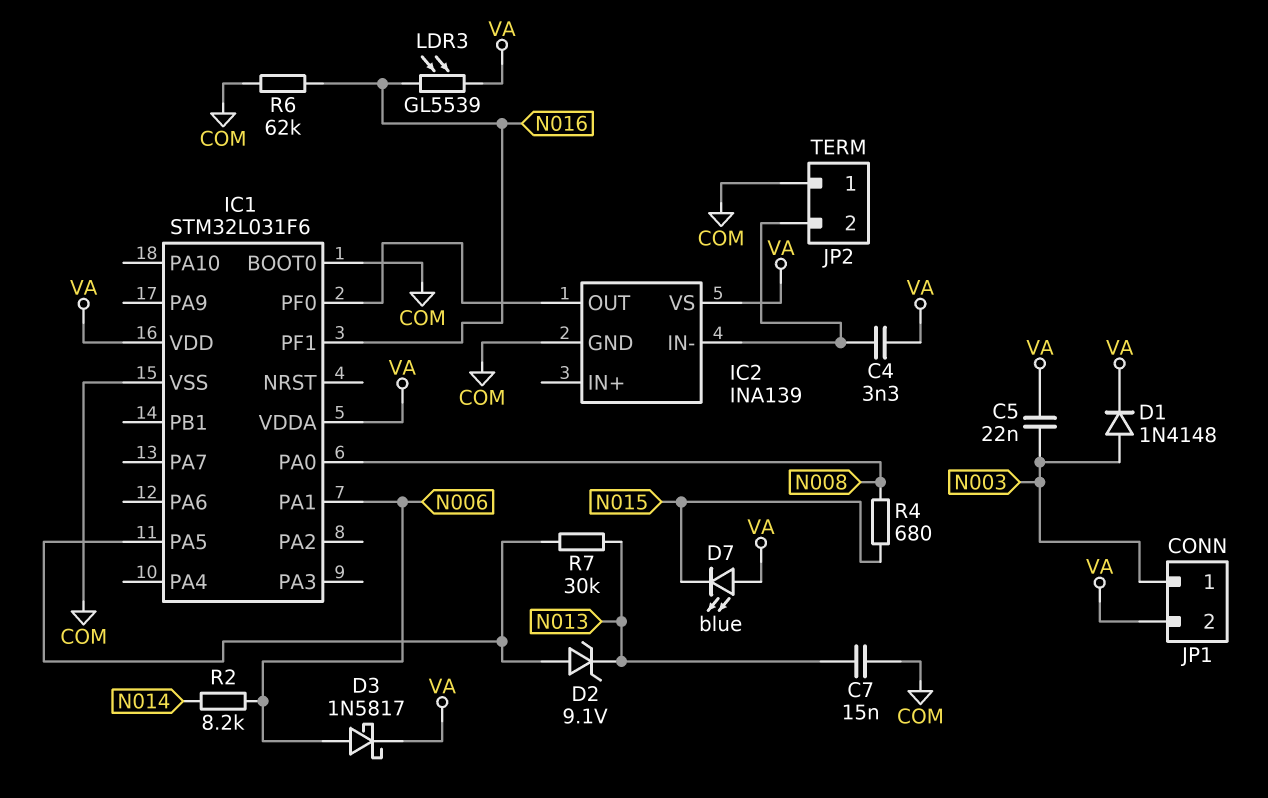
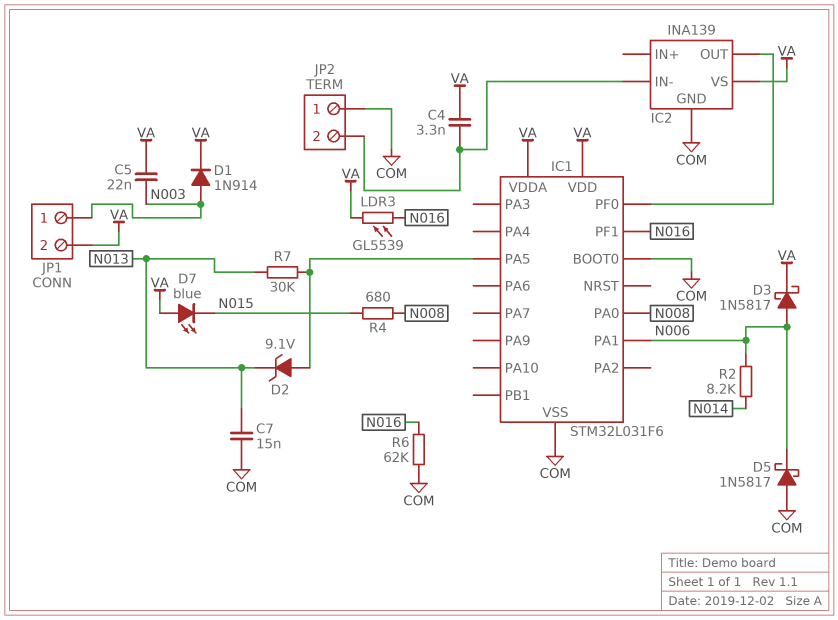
D1: diode 1N4148 (A N003, K VA) -> diode 1N914 (A N003, K VA)
D5: none -> schottky 1N5817 (A COM, K N006)

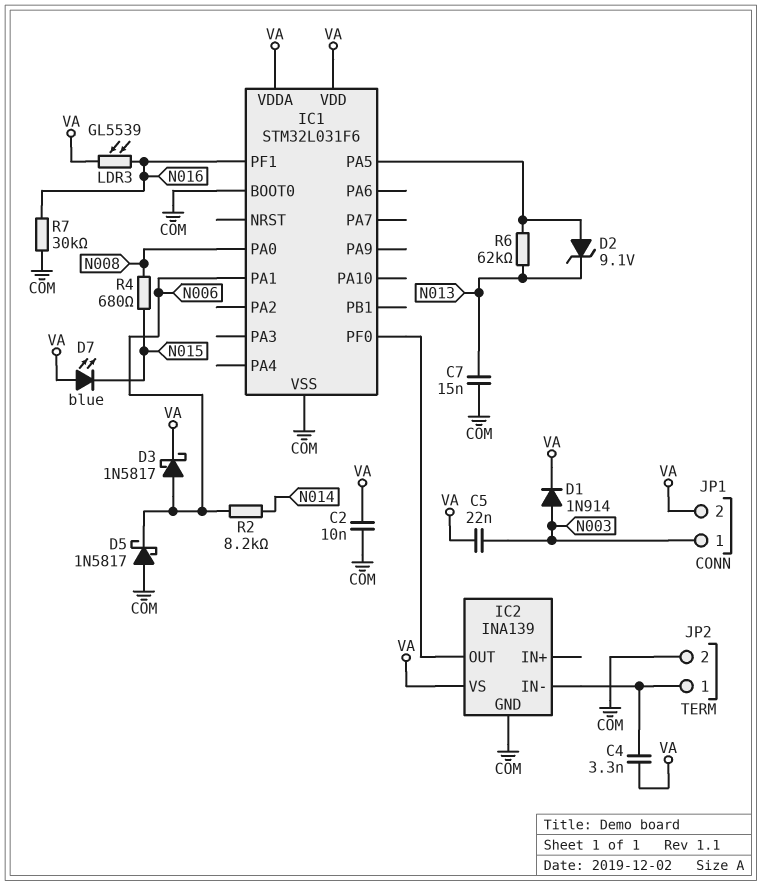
C2: none -> 10nF (COM, VA)
JP2 pin 1: COM -> IC2/IN-
JP2 pin 2: IC2/IN- -> COM
R6: 62k (COM, N016) -> 62k (IC1/PA5, N013)
R7: 30k (IC1/PA5, N013) -> 30k (COM, N016)

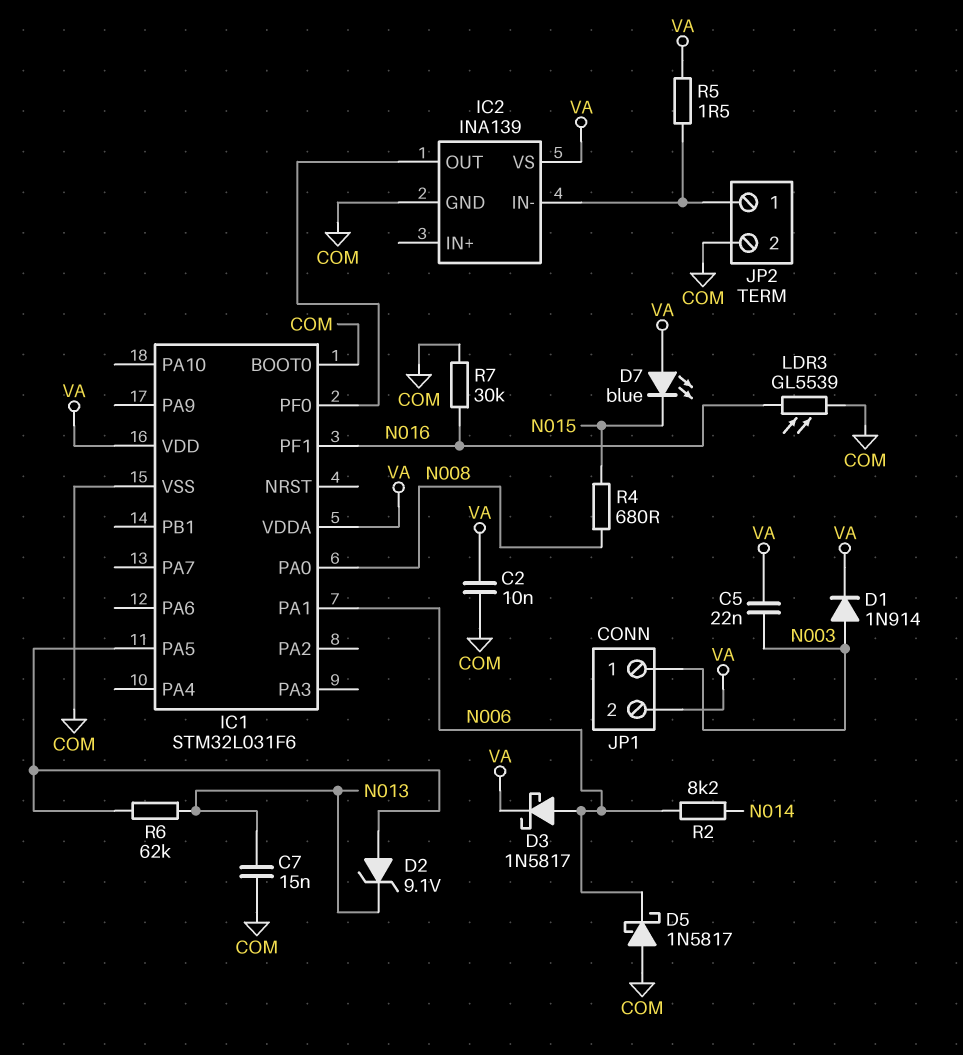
C4: 3.3nF (IC2/IN-, VA) -> none
LDR3: GL5539 (N016, VA) -> GL5539 (COM, N016)
R5: none -> 1.5 (IC2/IN-, VA)

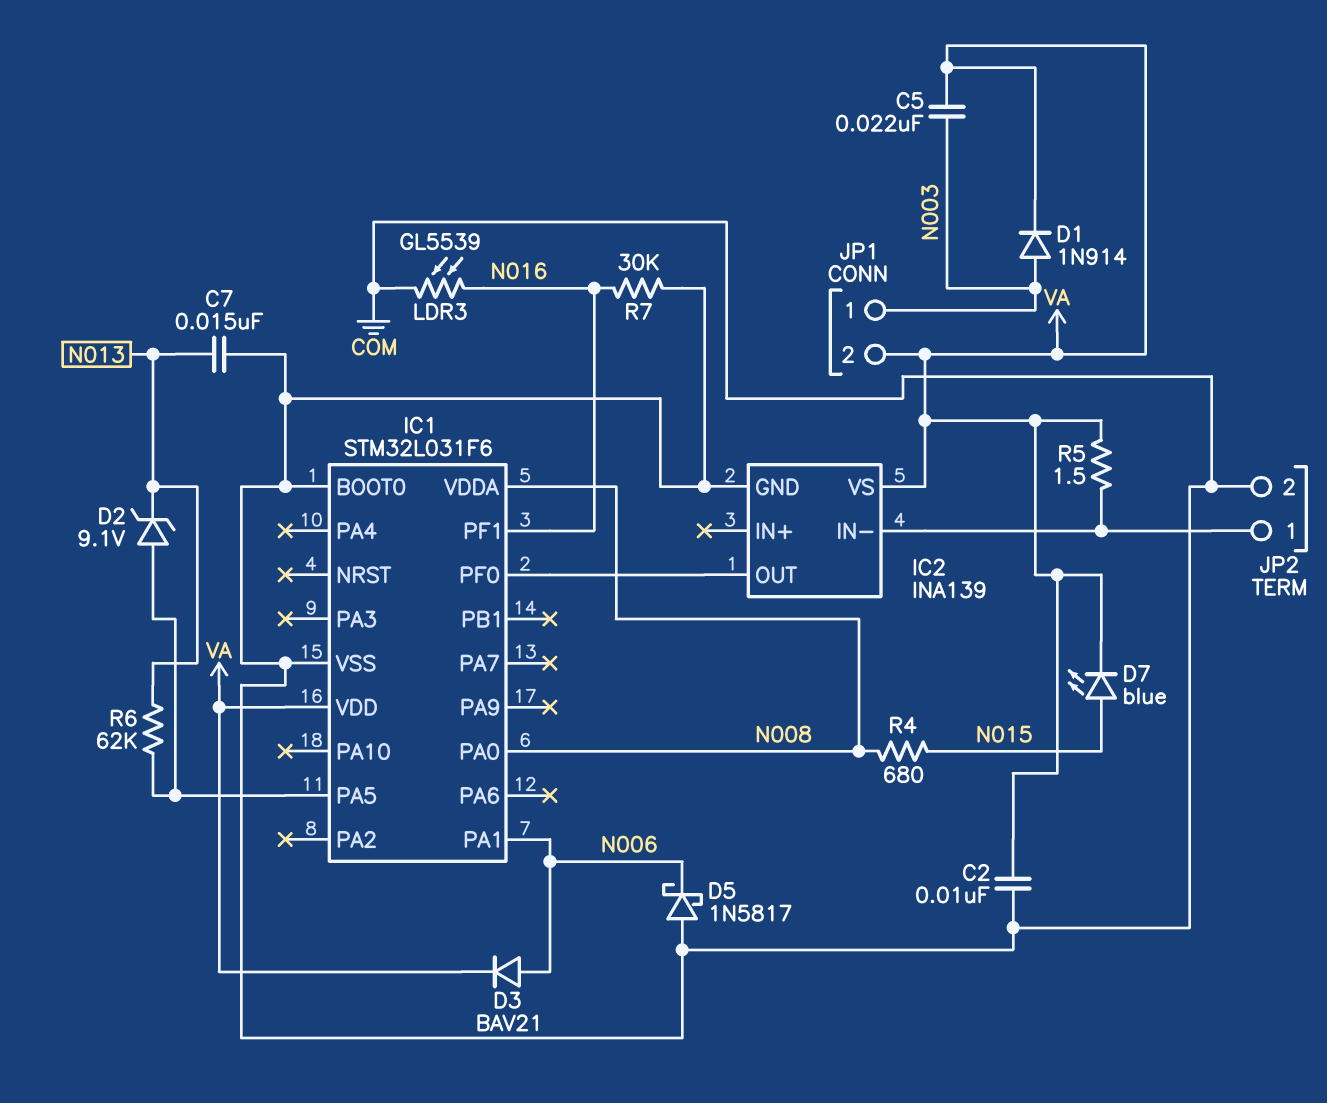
D3: schottky 1N5817 (A N006, K VA) -> diode BAV21 (A N006, K VA)
D7: LED blue (A VA, K N015) -> LED blue (A N015, K VA)
IC1 pin VDDA: VA -> N008
R2: 8.2k (N006, N014) -> none

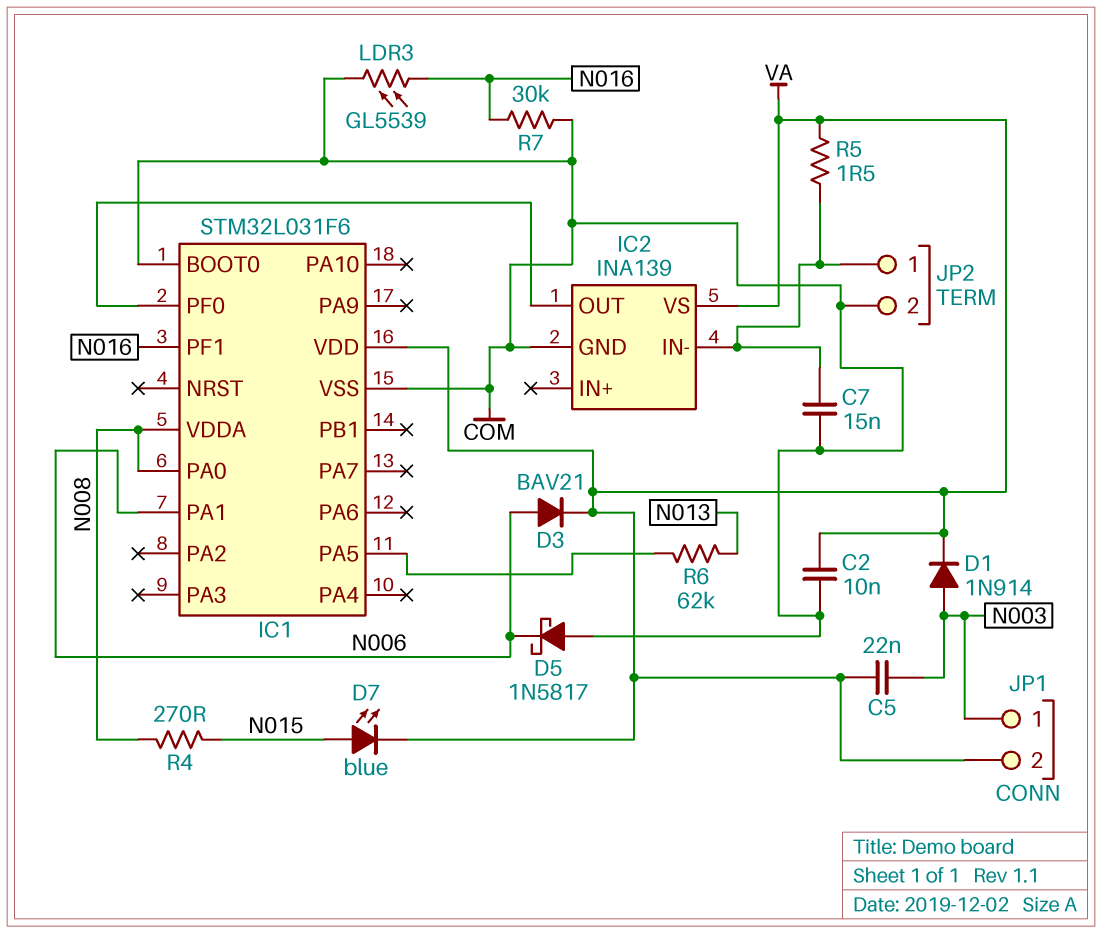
C7: 15nF (COM, N013) -> 15nF (COM, IC2/IN-)
D2: zener 9.1V (A IC1/PA5, K N013) -> none
R4: 680 (N008, N015) -> 270 (N008, N015)

